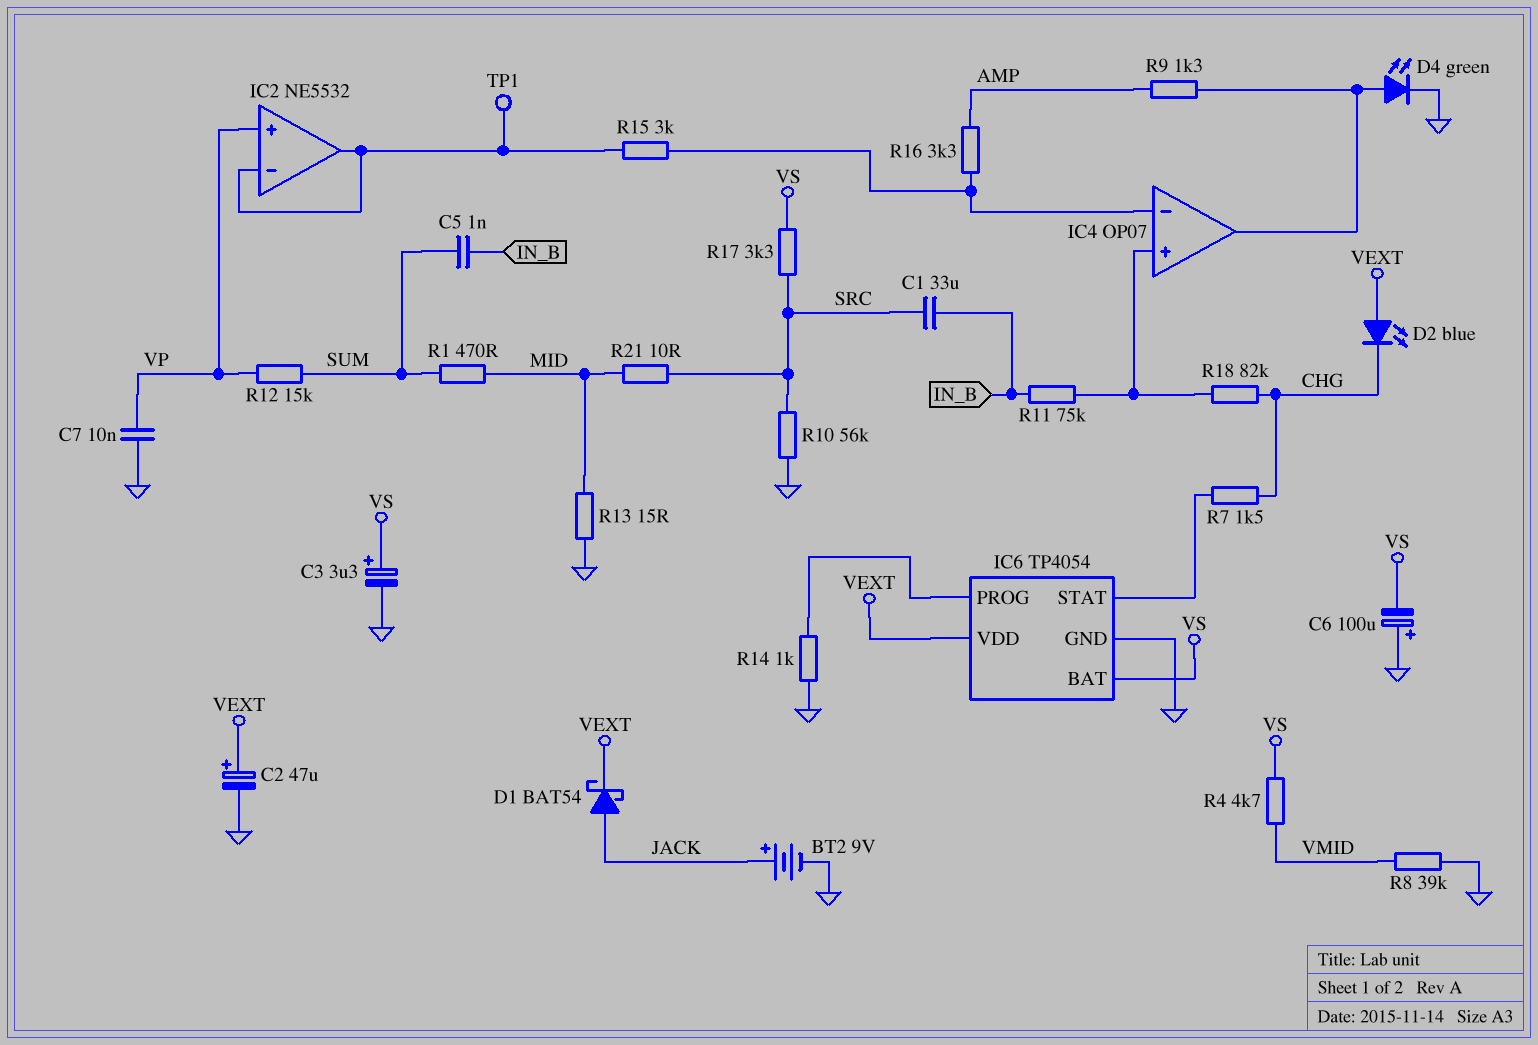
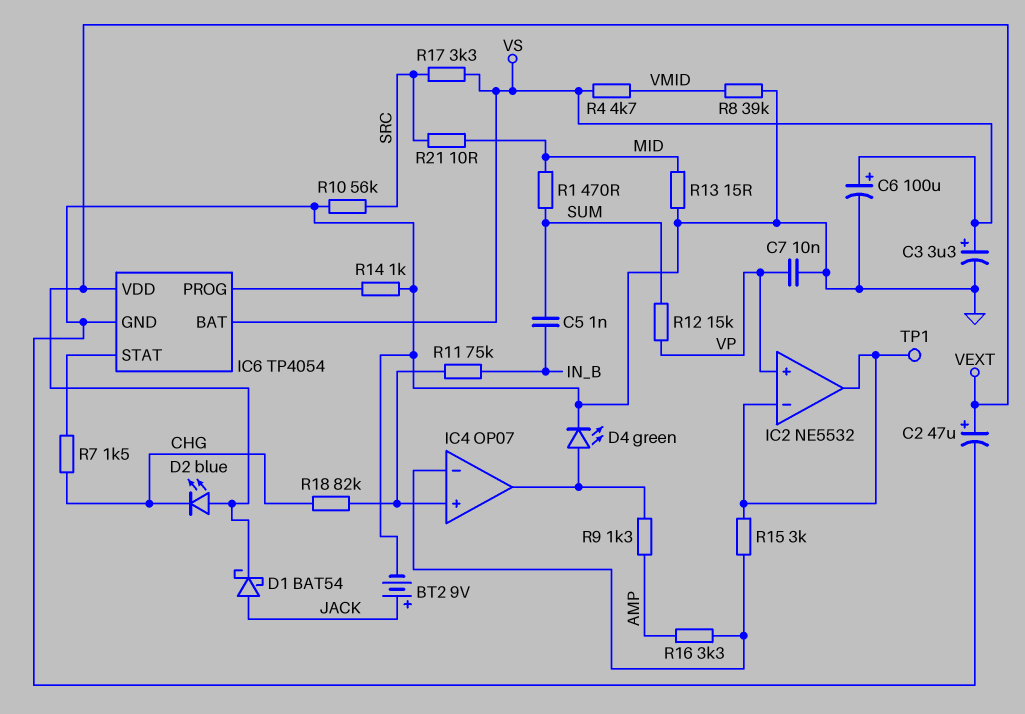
C1: 33uF (IN_B, SRC) -> none
C6: 100uF (plus GND, minus VS) -> 100uF (plus VS, minus GND)

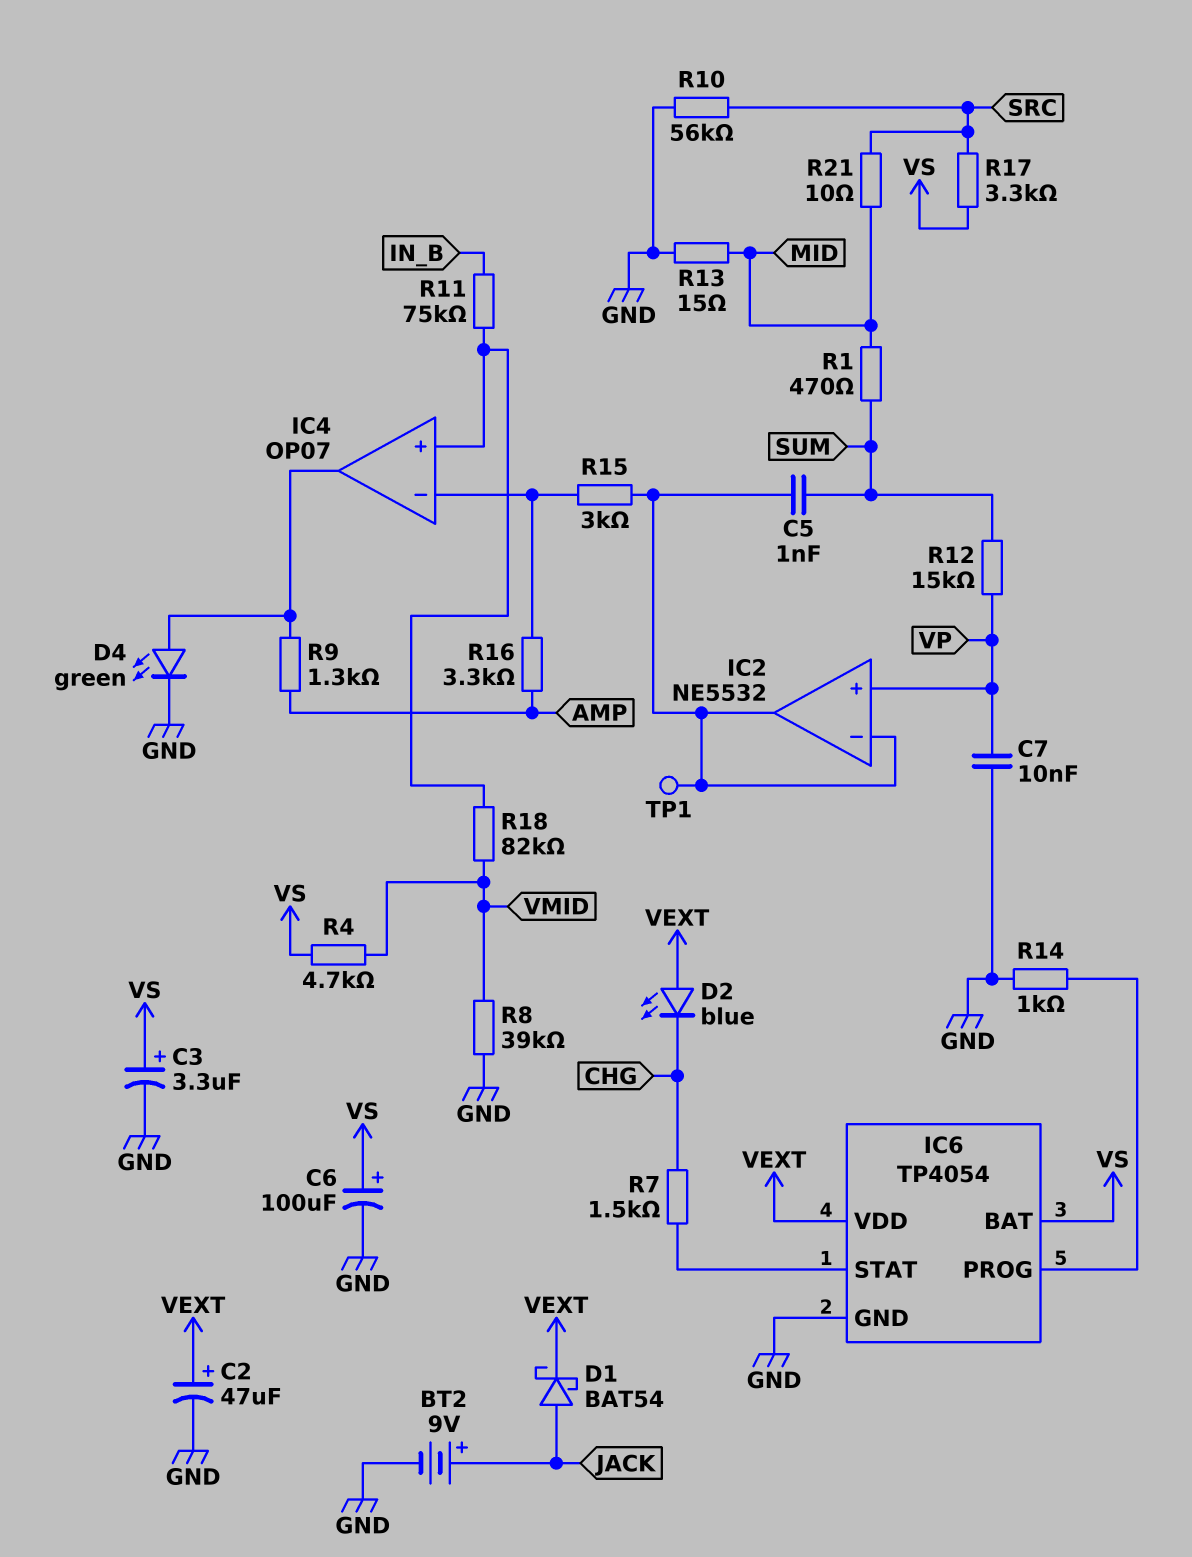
C5: 1nF (IN_B, SUM) -> 1nF (IC2/in-, SUM)
R18: 82k (CHG, IC4/in+) -> 82k (IC4/in+, VMID)

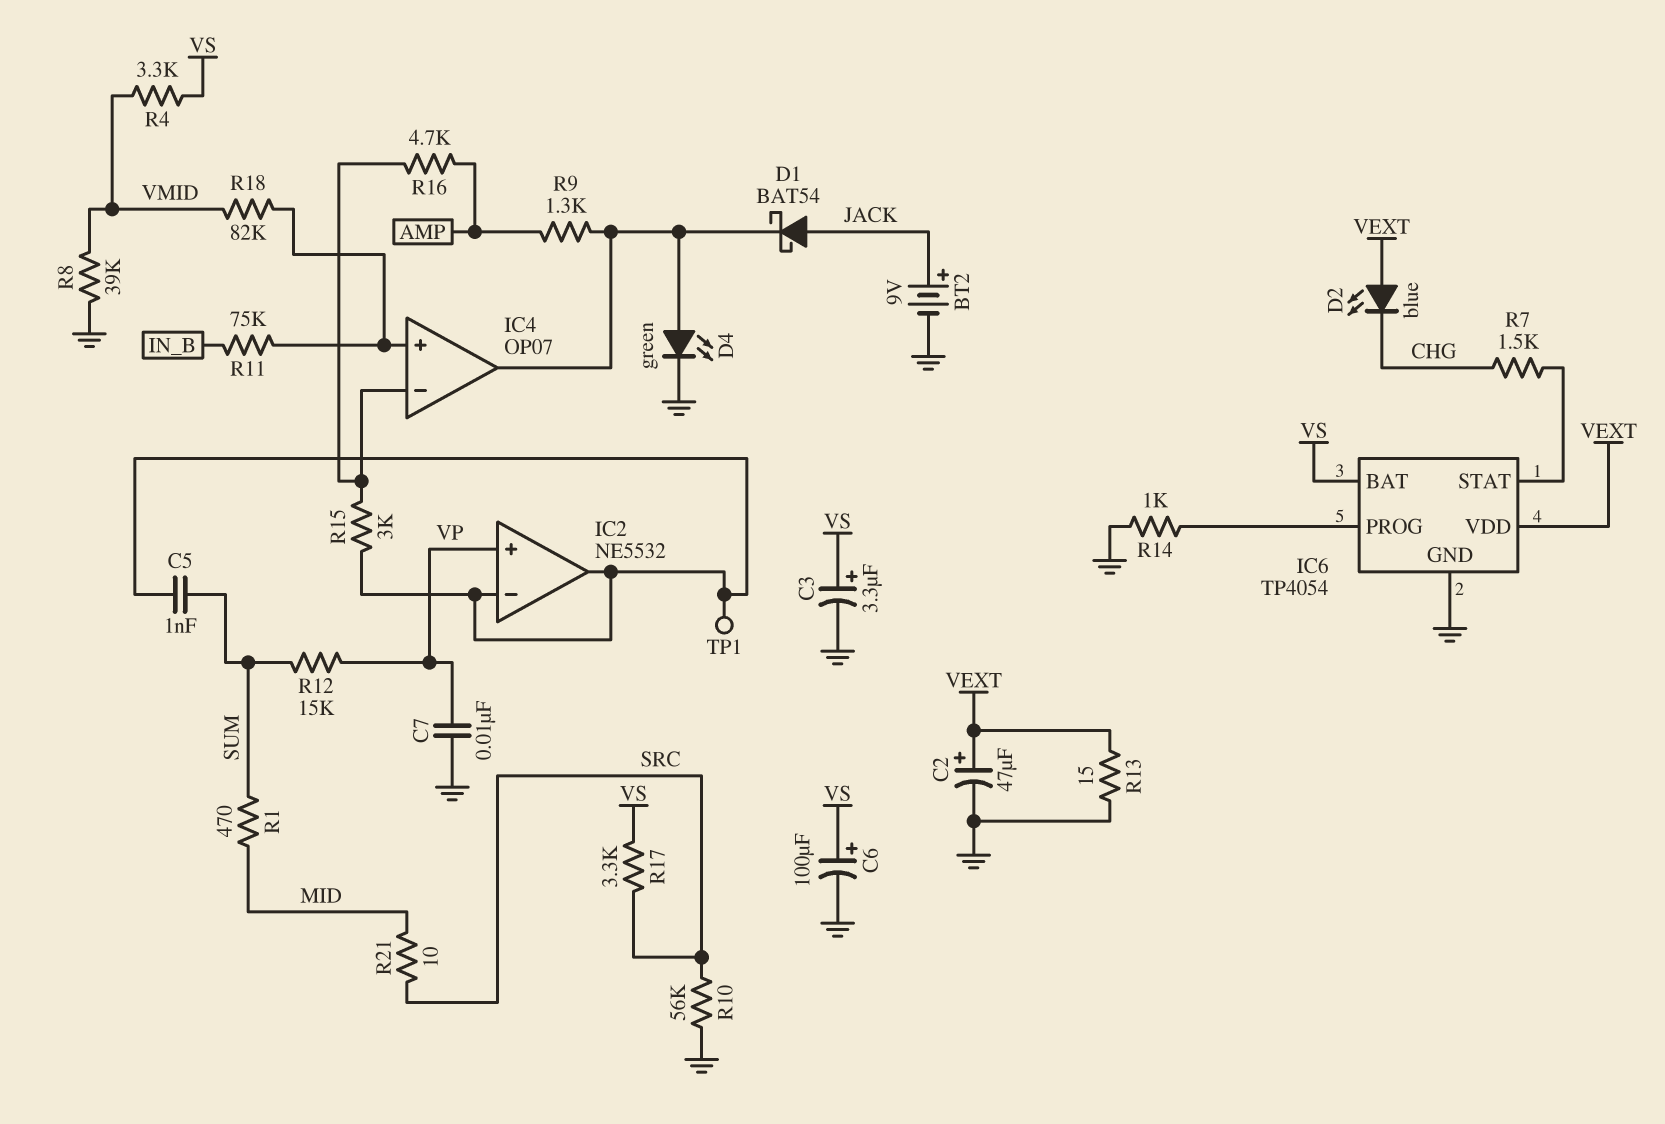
D1: schottky BAT54 (A JACK, K VEXT) -> schottky BAT54 (A JACK, K IC4/out)
R4: 4.7k (VMID, VS) -> 3.3k (VMID, VS)
R13: 15 (GND, MID) -> 15 (GND, VEXT)
R16: 3.3k (AMP, IC4/in-) -> 4.7k (AMP, IC4/in-)

